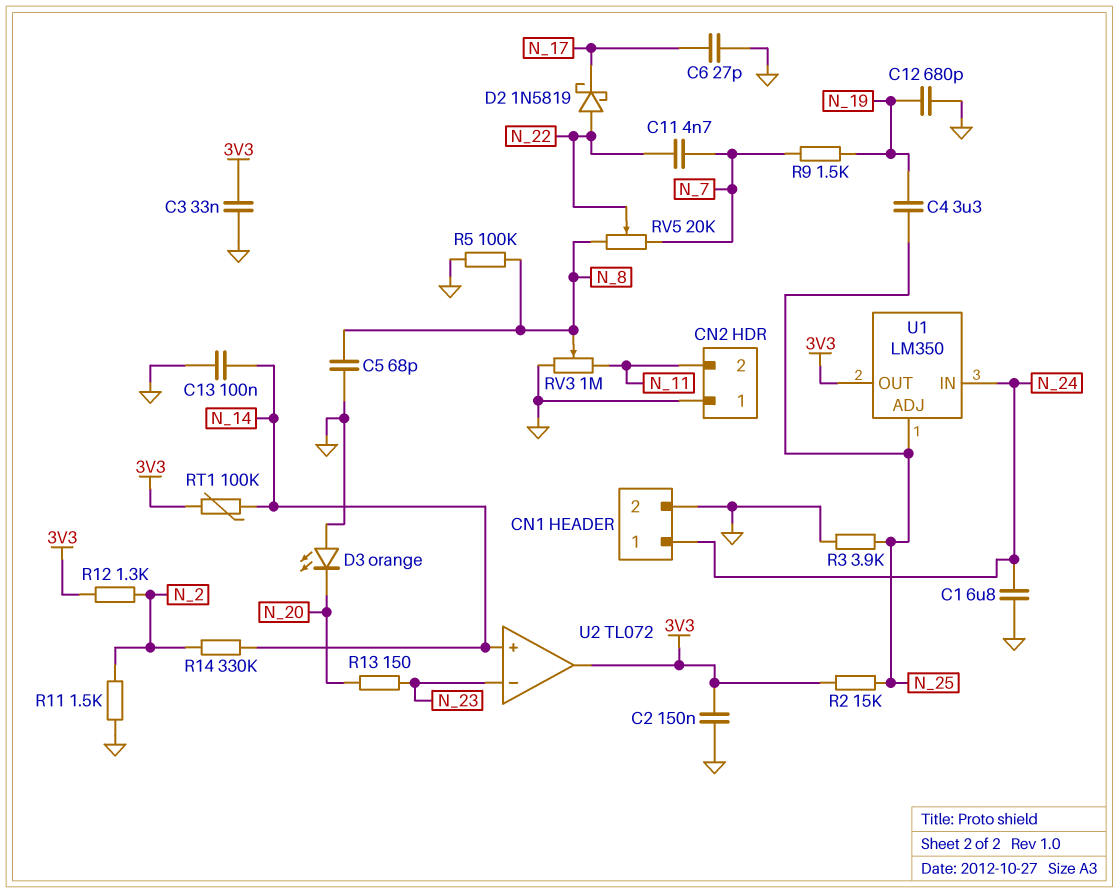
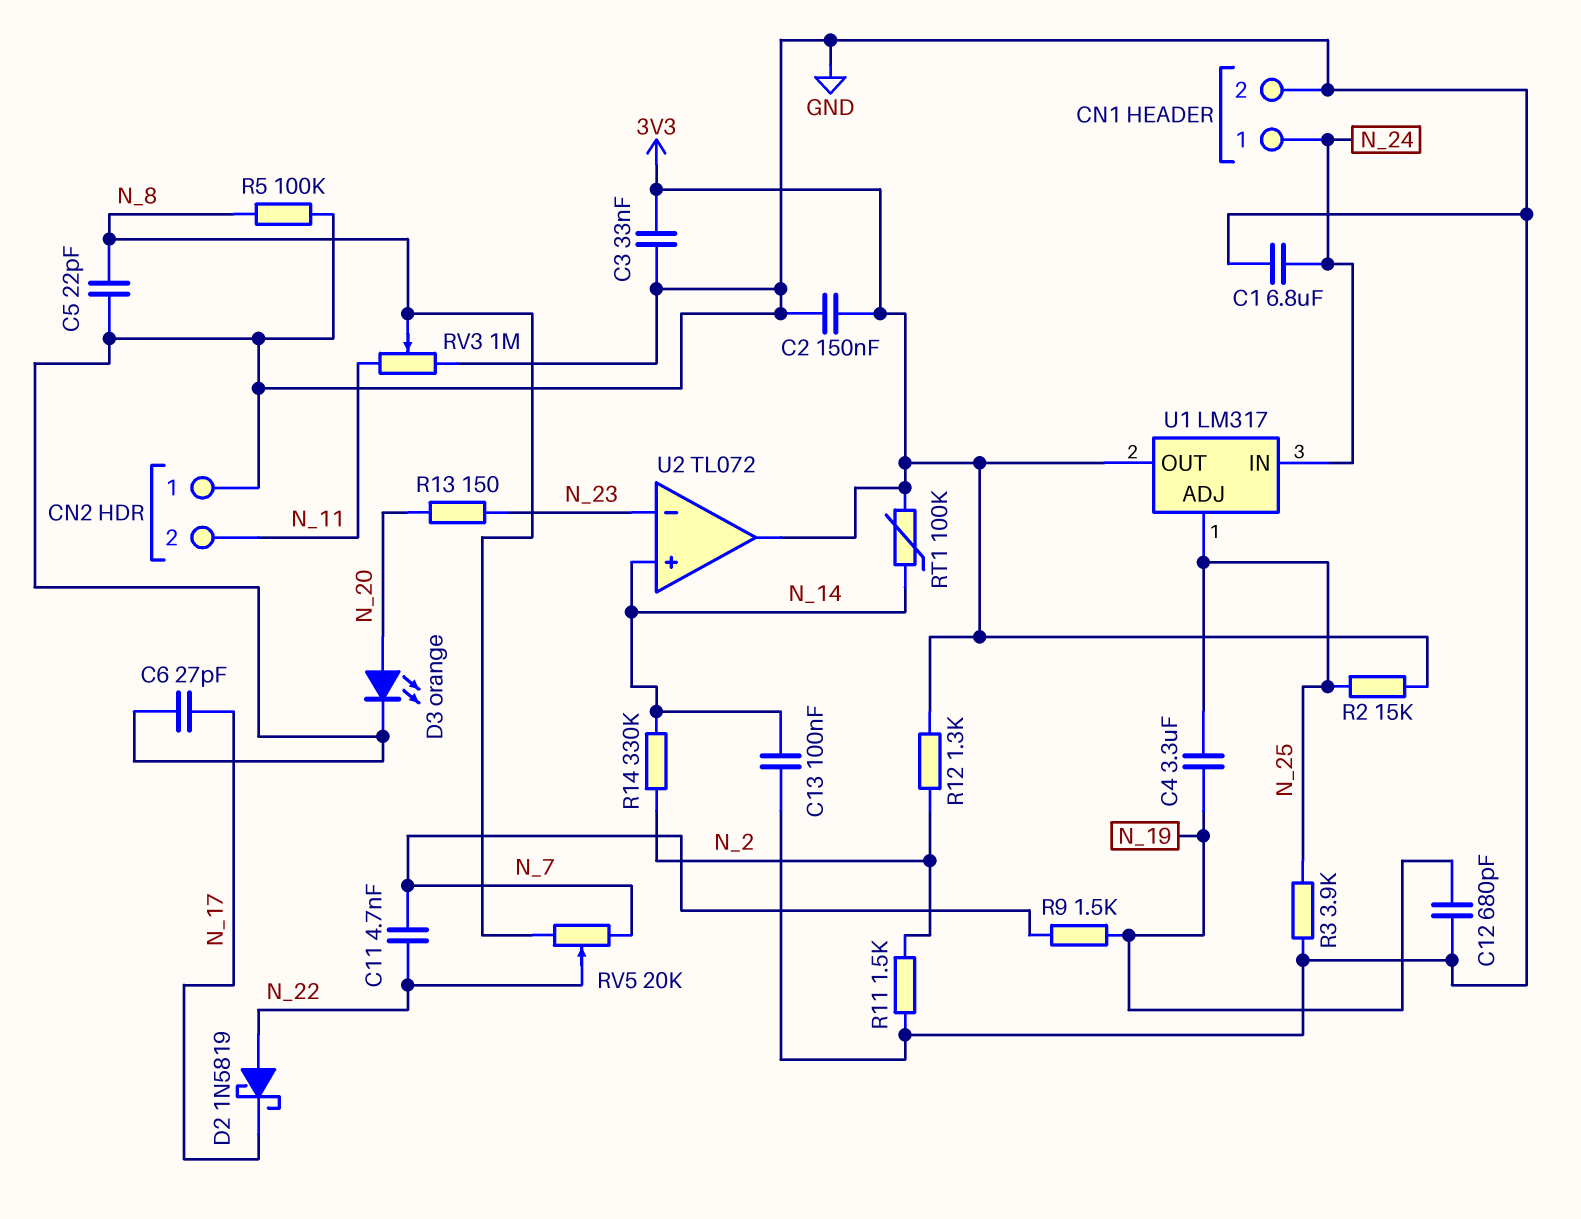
C5: 68pF (GND, N_8) -> 22pF (GND, N_8)
D3: LED orange (A GND, K N_20) -> LED orange (A N_20, K GND)
U1: LM350 -> LM317

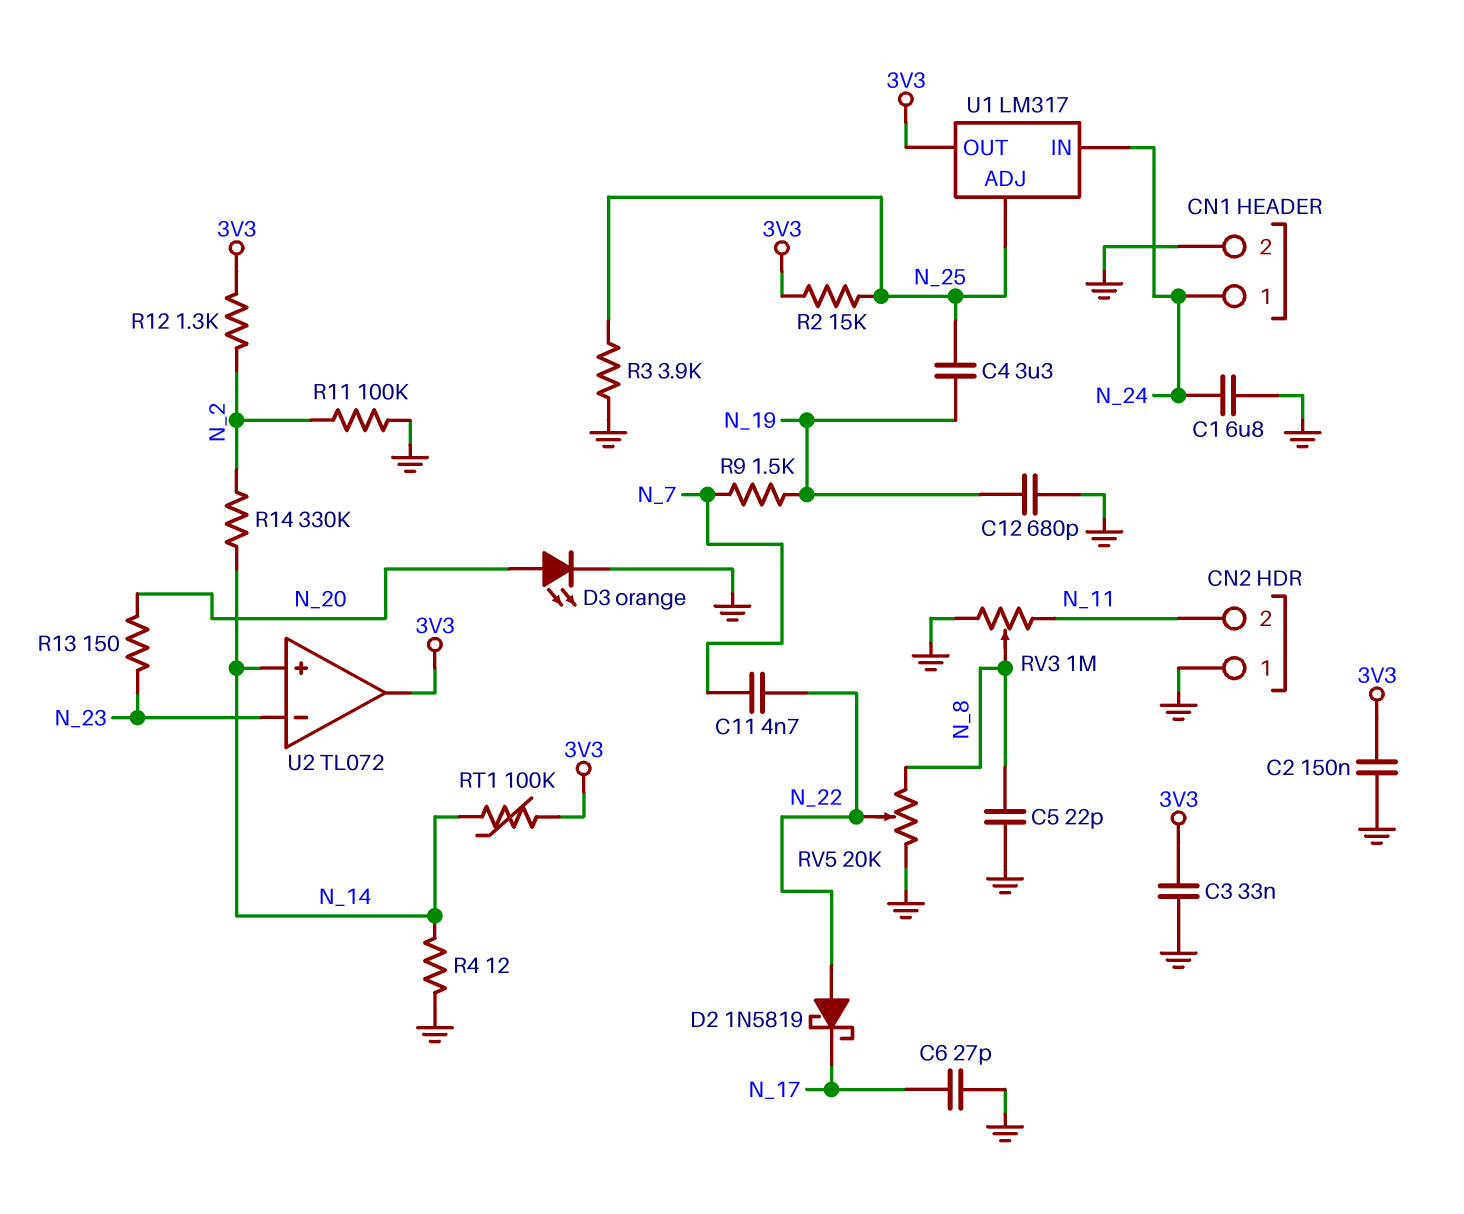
C13: 100nF (GND, N_14) -> none
R4: none -> 12 (GND, N_14)
R5: 100k (GND, N_8) -> none
R11: 1.5k (GND, N_2) -> 100k (GND, N_2)
RV5: 20k (N_7, N_8, wiper N_22) -> 20k (GND, N_8, wiper N_22)

